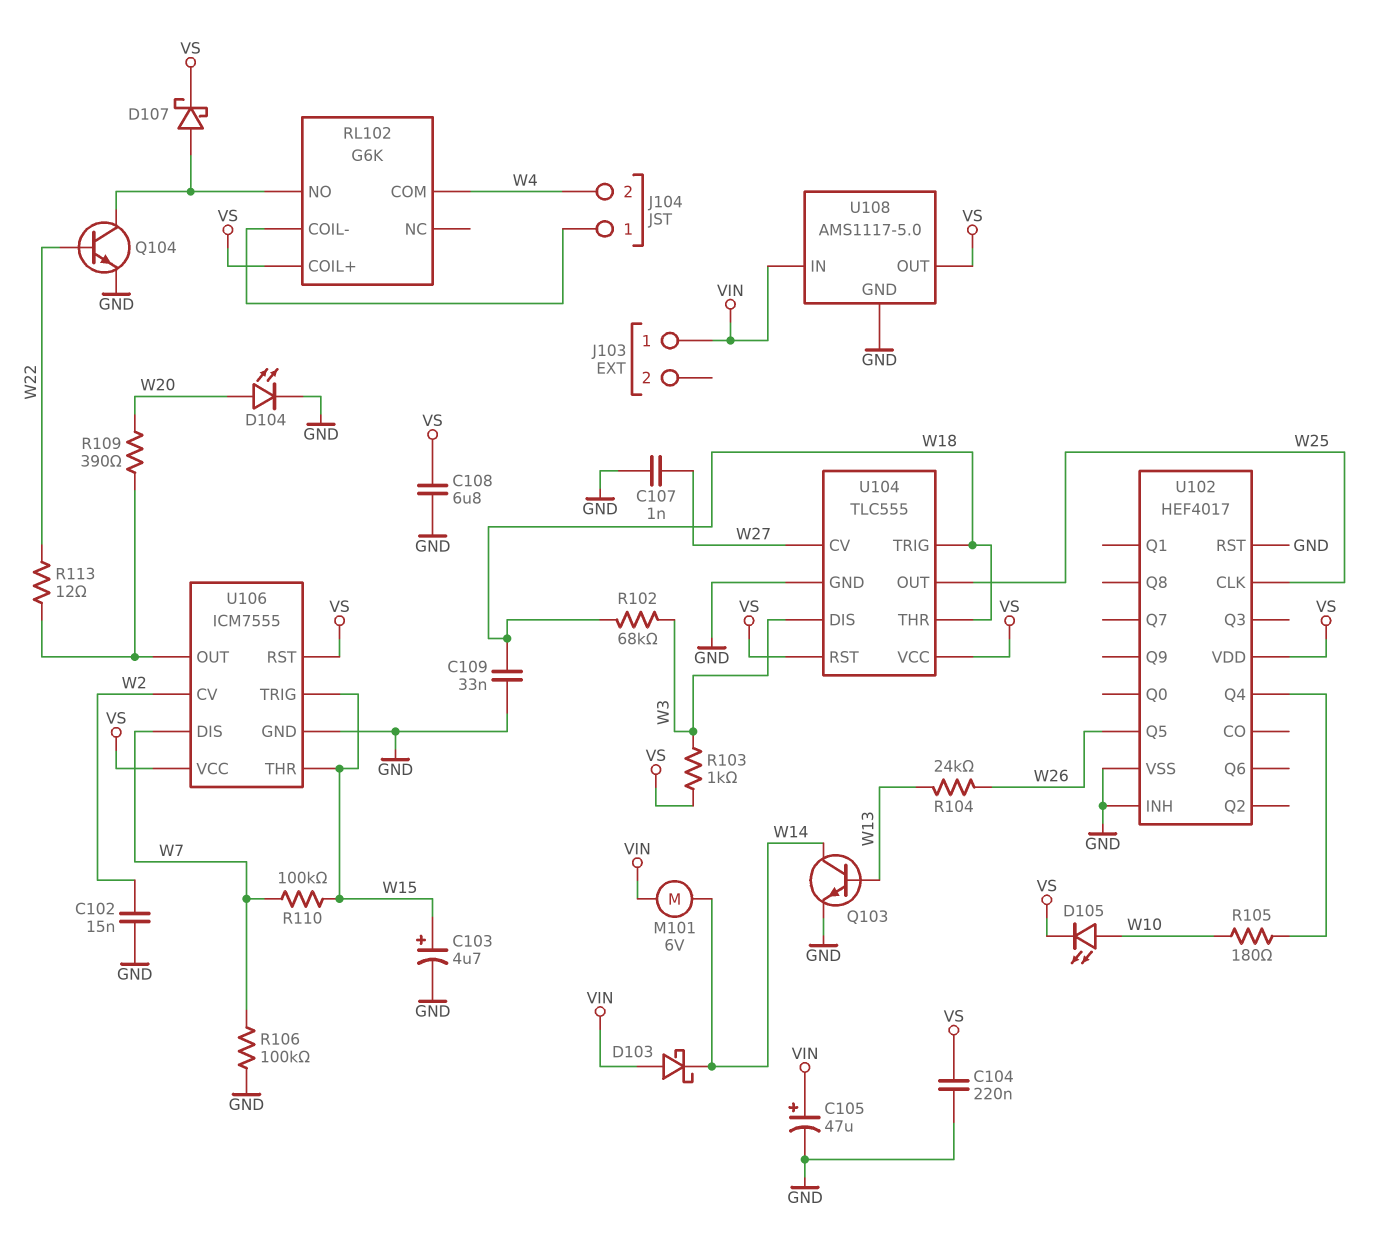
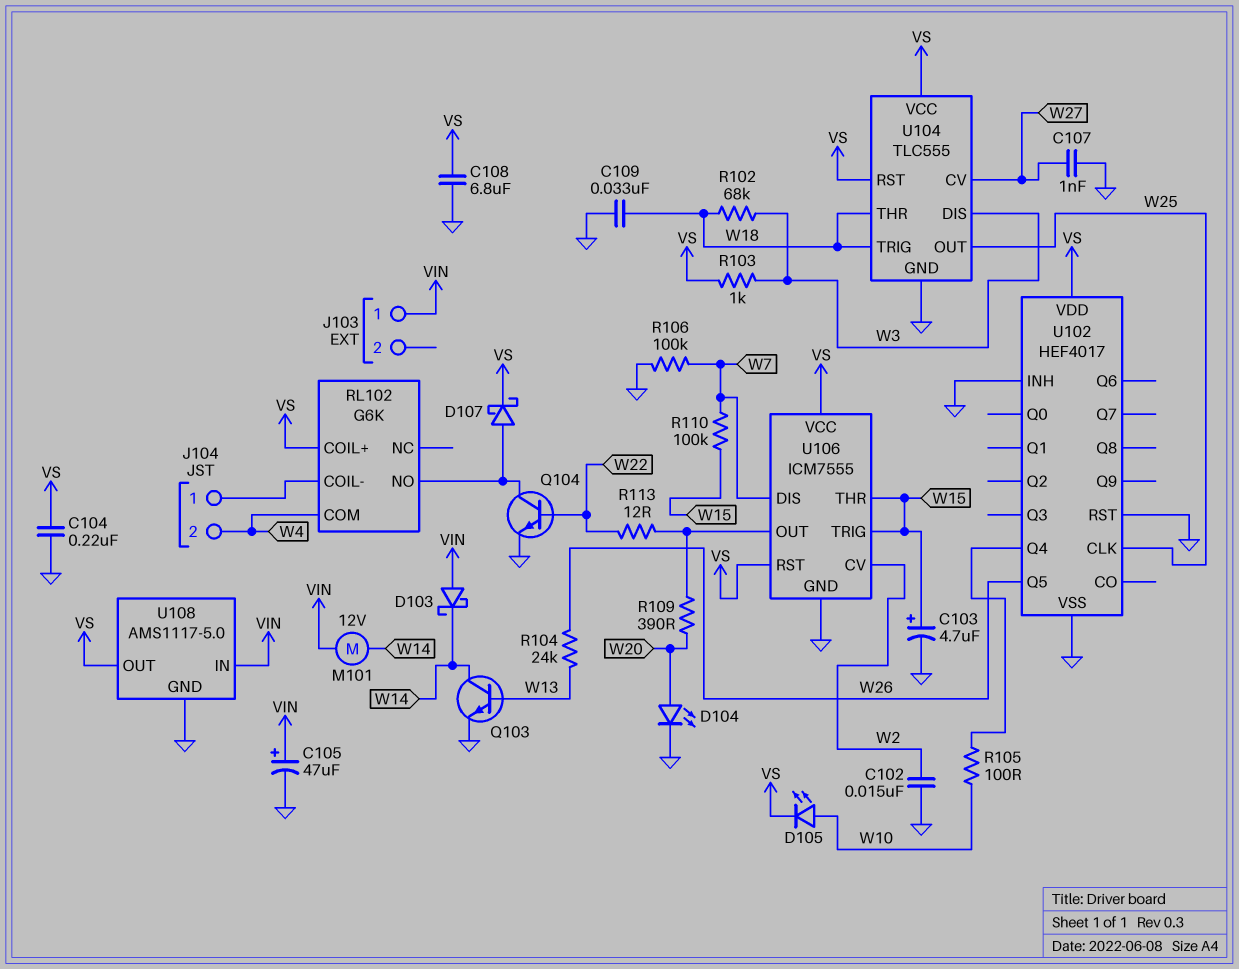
M101: motor 6V (VIN, W14) -> motor 12V (VIN, W14)
R105: 180 (U102/Q4, W10) -> 100 (U102/Q4, W10)

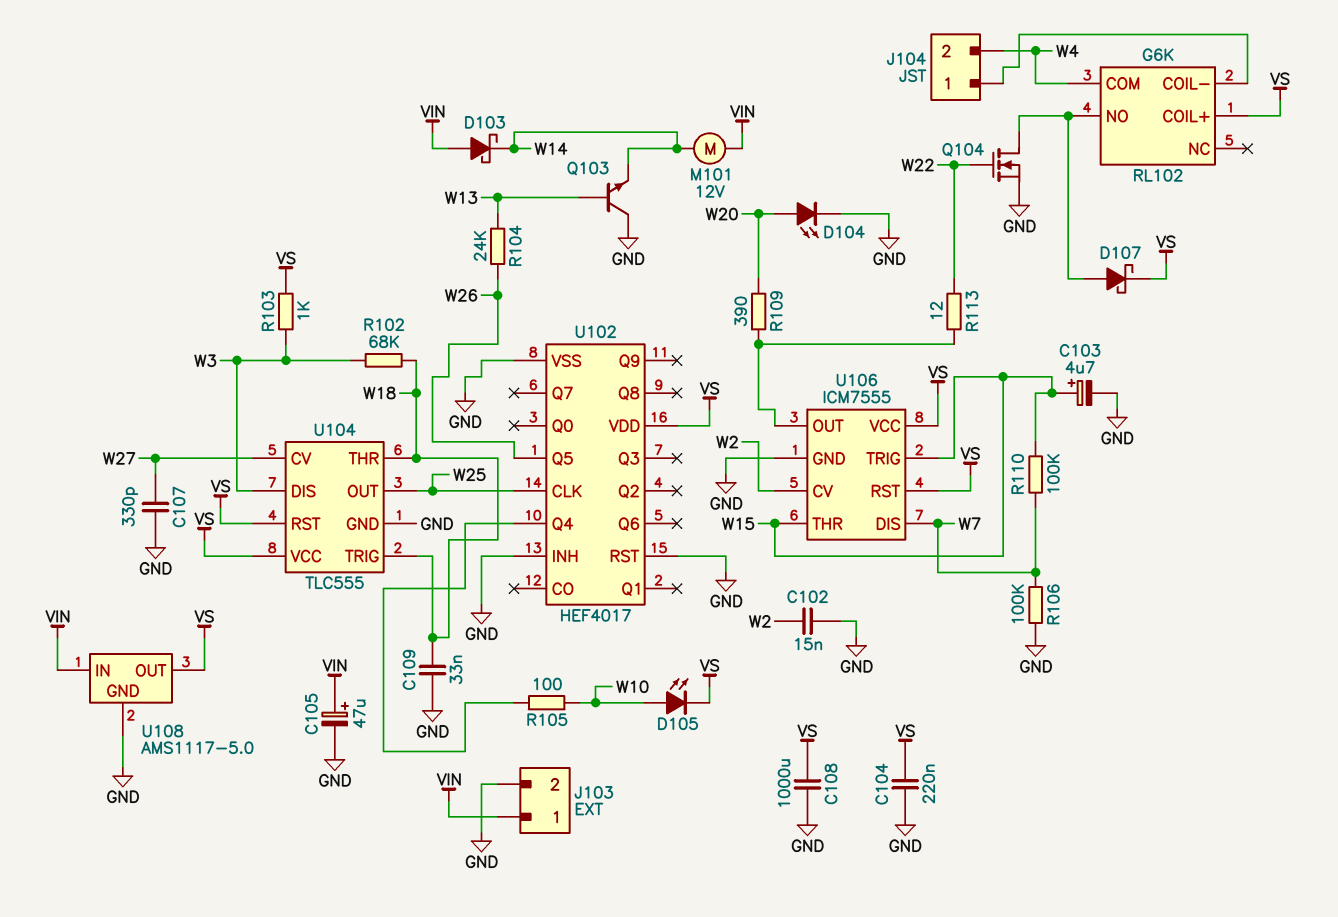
C107: 1nF (GND, W27) -> 330pF (GND, W27)
C108: 6.8uF (GND, VS) -> 1000uF (GND, VS)
J103 pin 2: none -> GND
Q103: NPN (B W13, C W14, E GND) -> NPN (B W13, C GND, E W14)
Q104: NPN (B W22, C RL102/NO, E GND) -> NMOS (G W22, D RL102/NO, S GND)

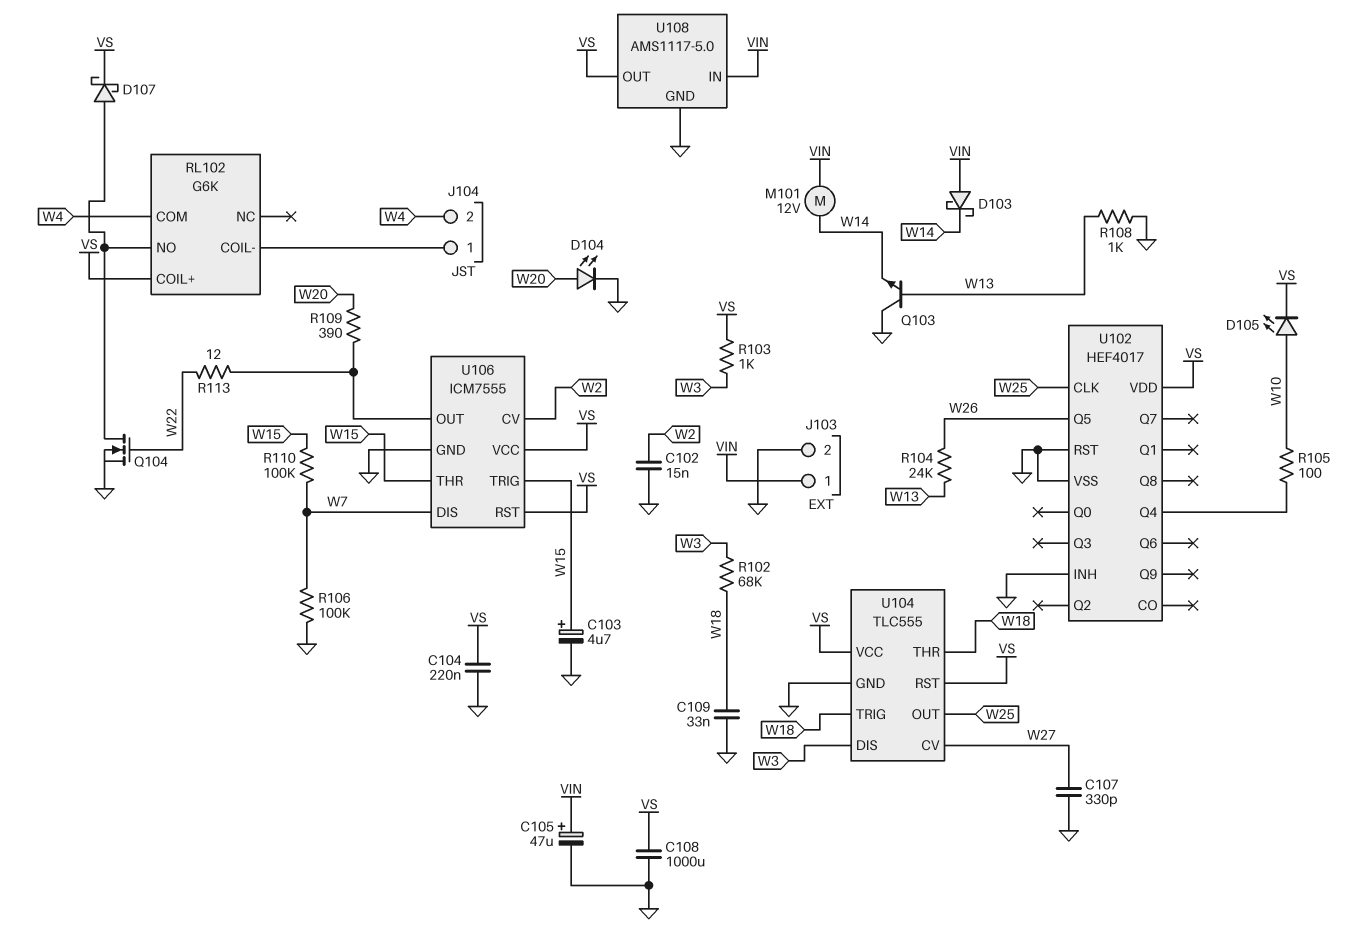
R108: none -> 1k (GND, W13)

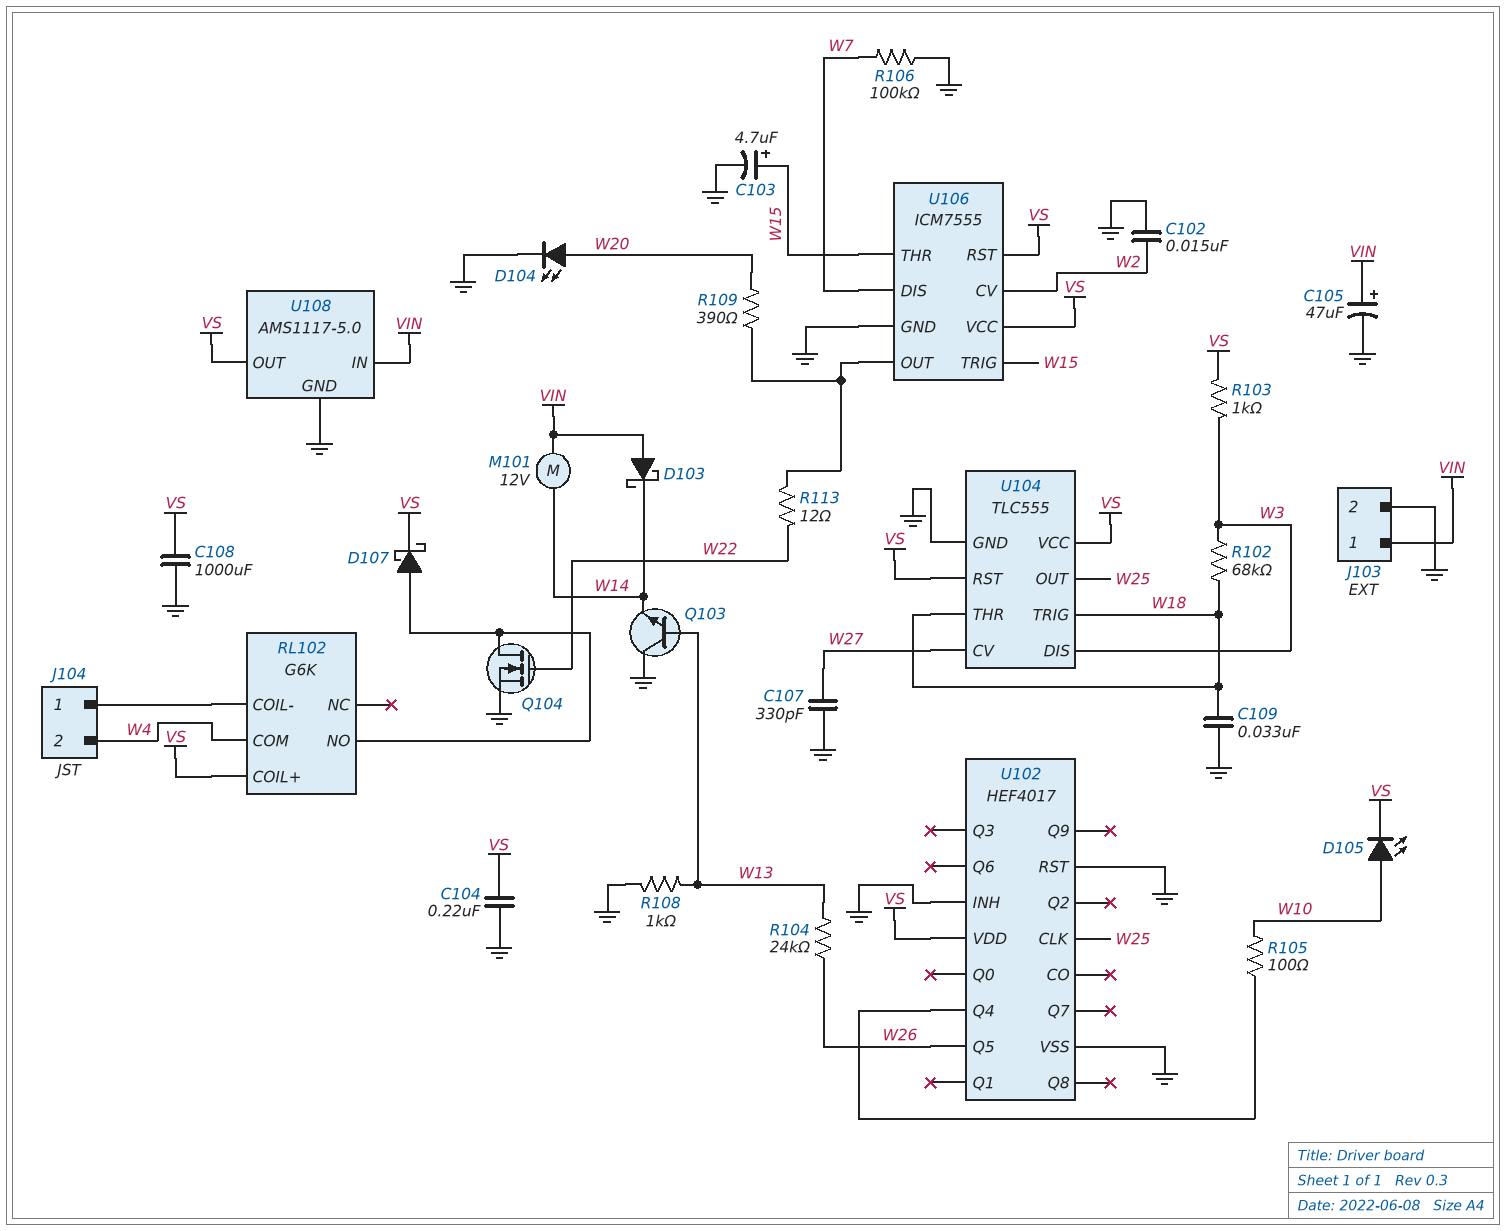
R110: 100k (W7, W15) -> none

